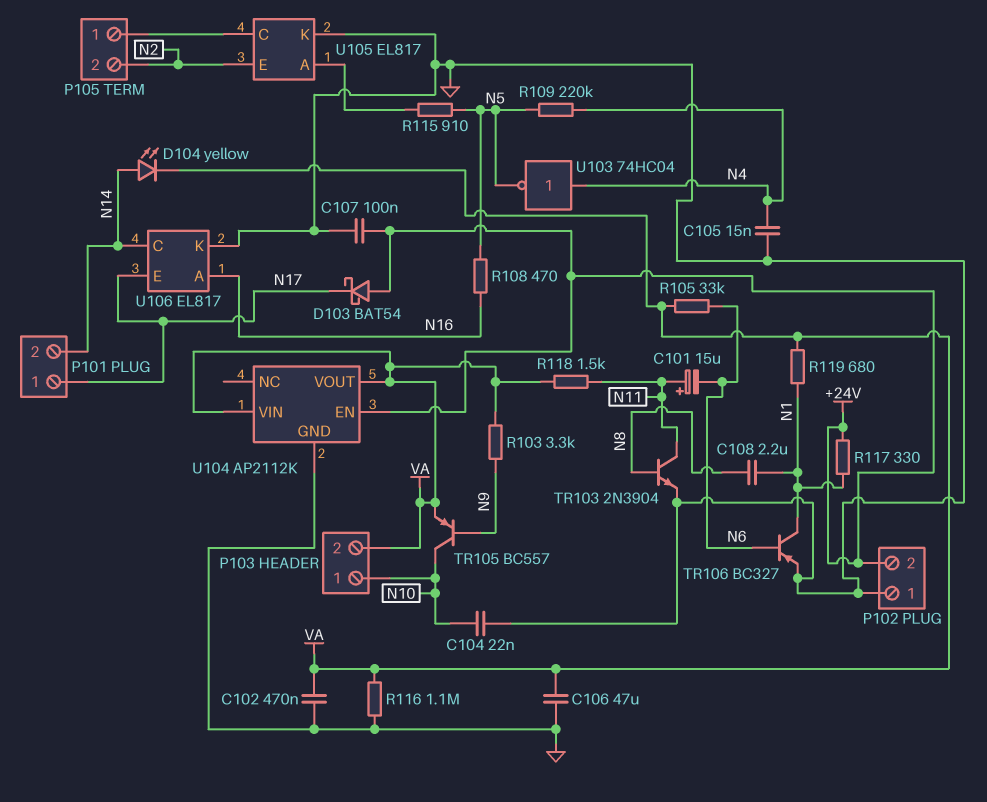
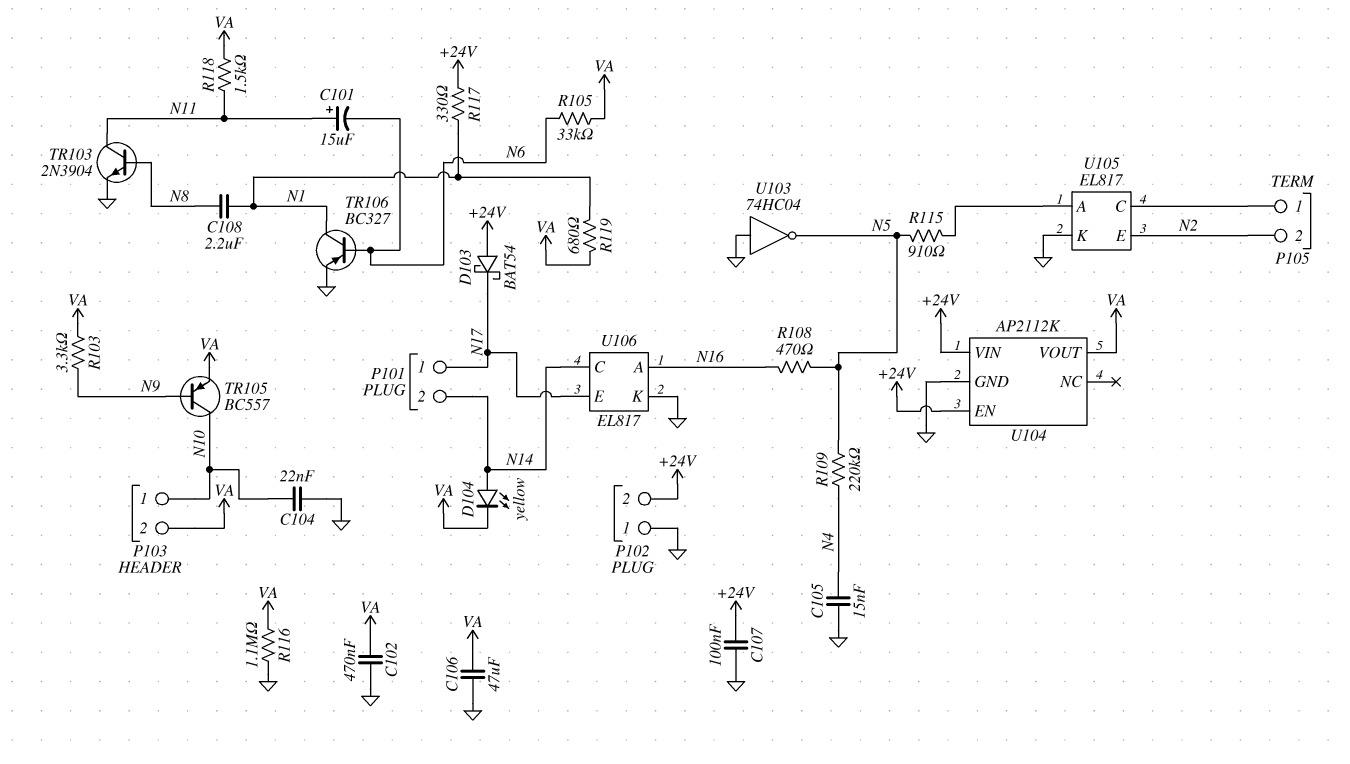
U103: NOT 74HC04 (in N4, out N5) -> NOT 74HC04 (in GND, out N5)
U104 pin VIN: VA -> +24V

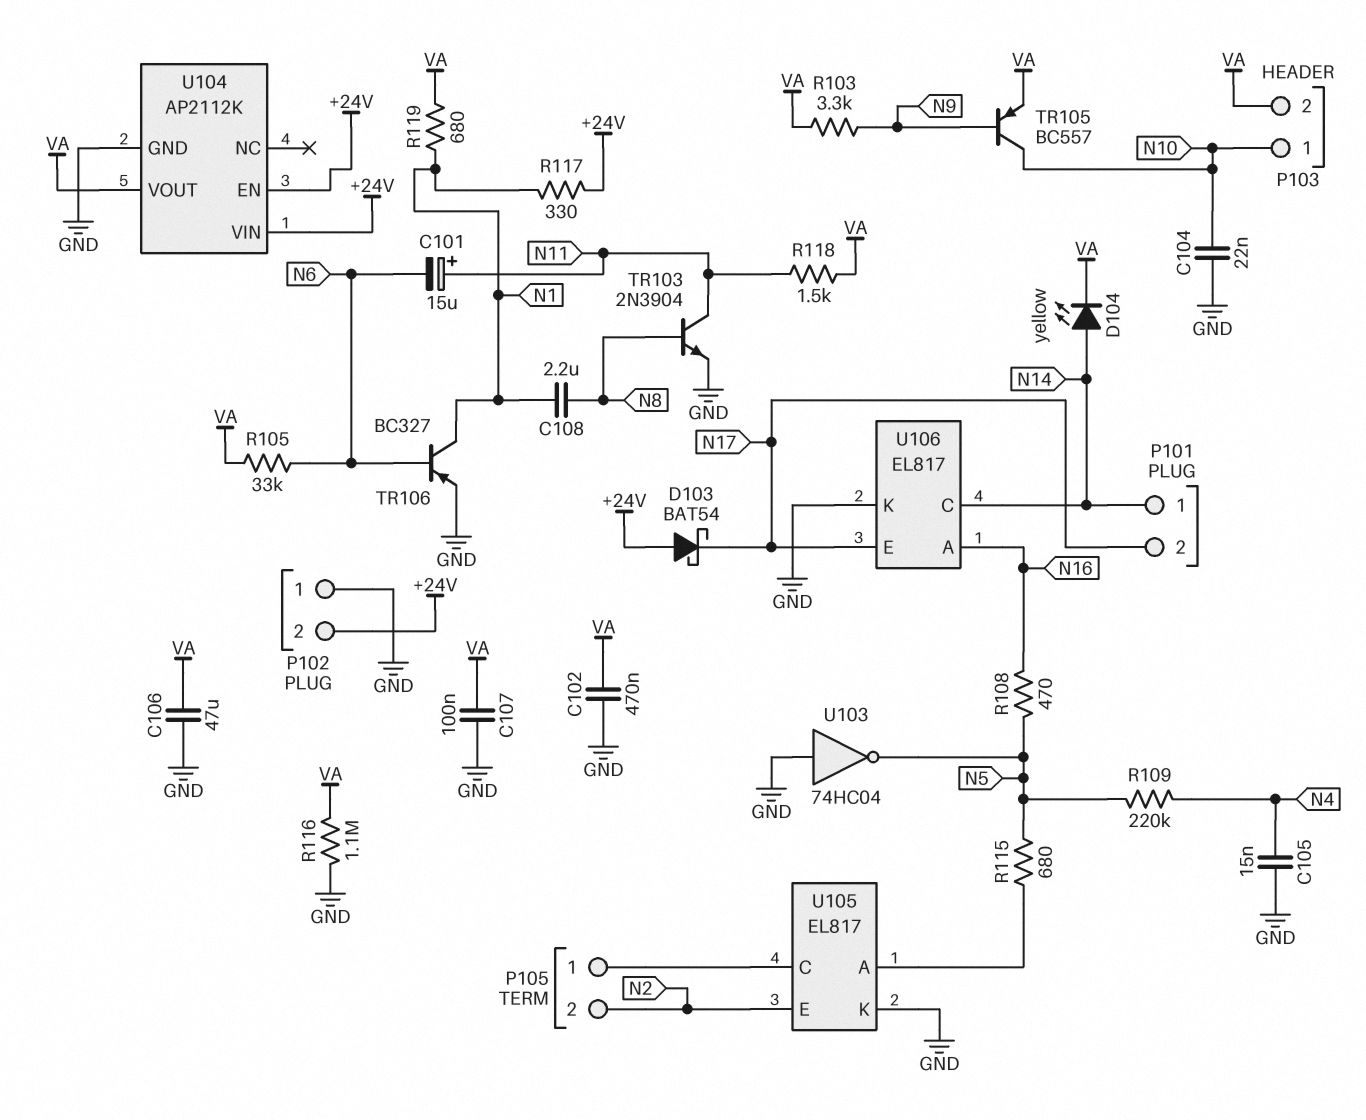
C107: 100nF (+24V, GND) -> 100nF (GND, VA)
P101 pin 1: N17 -> N14
P101 pin 2: N14 -> N17
R115: 910 (N5, U105/A) -> 680 (N5, U105/A)

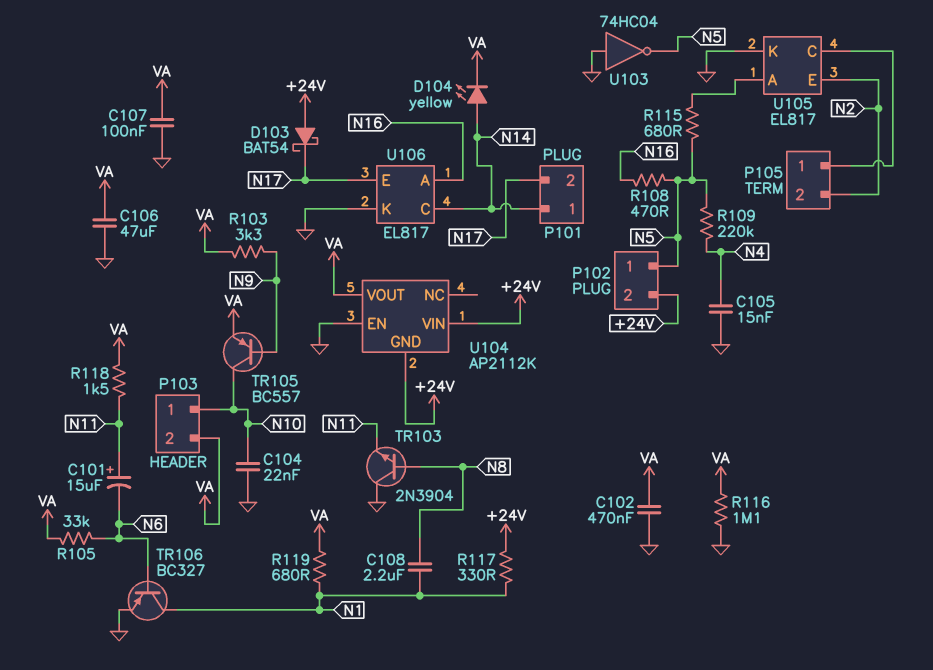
P102 pin 1: GND -> N5
TR103: NPN 2N3904 (B N8, C N11, E GND) -> NPN 2N3904 (B N8, C GND, E N11)
U104 pin EN: +24V -> GND
U104 pin GND: GND -> +24V

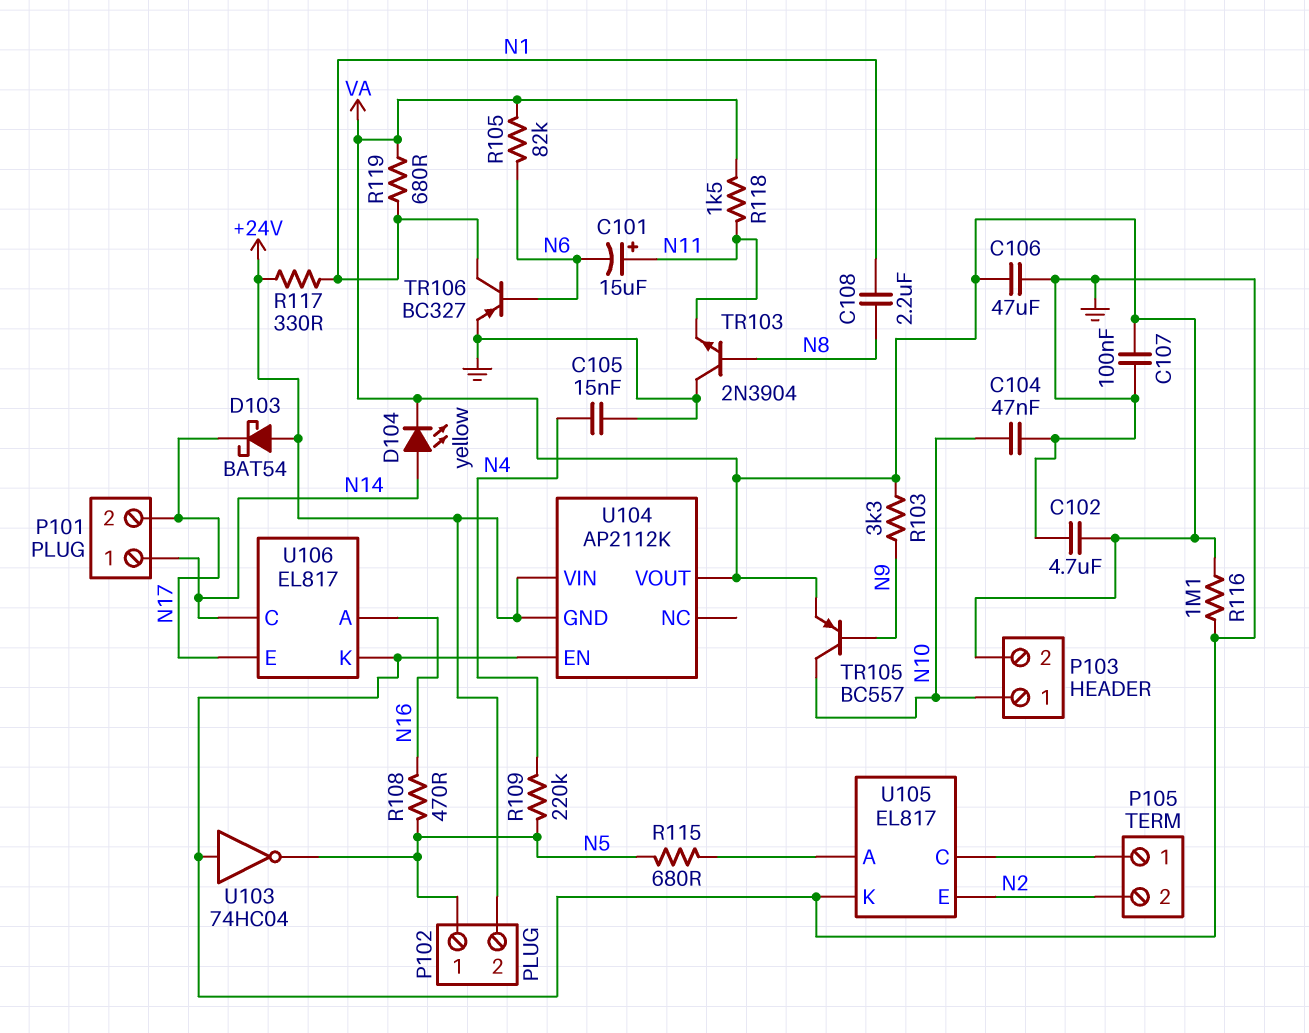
C102: 470nF (GND, VA) -> 4.7uF (GND, VA)
C104: 22nF (GND, N10) -> 47nF (GND, N10)
R105: 33k (N6, VA) -> 82k (N6, VA)

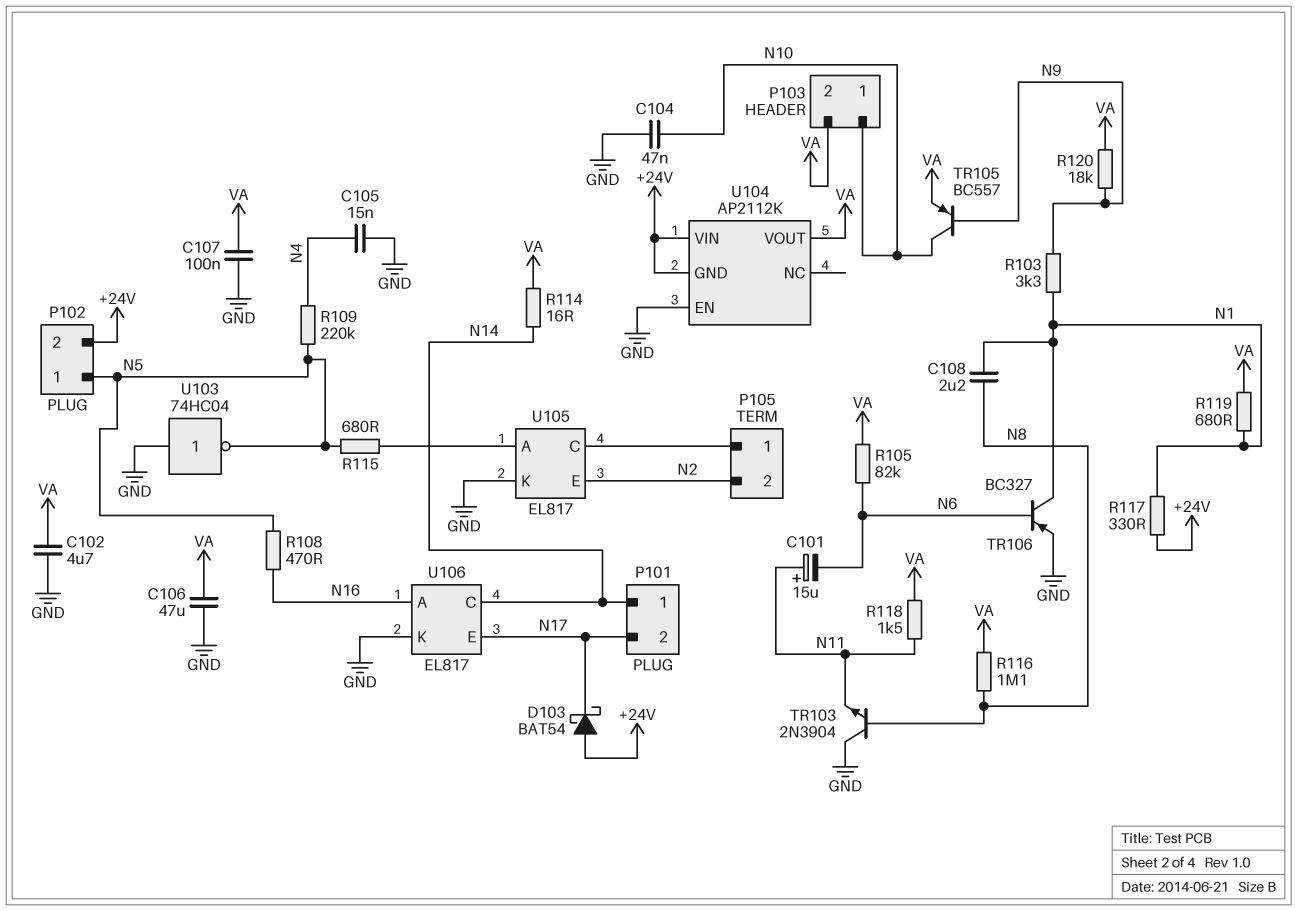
D104: LED yellow (A N14, K VA) -> none
R103: 3.3k (N9, VA) -> 3.3k (N1, N9)
R114: none -> 16 (N14, VA)
R116: 1.1M (GND, VA) -> 1.1M (N8, VA)
R120: none -> 18k (N9, VA)

